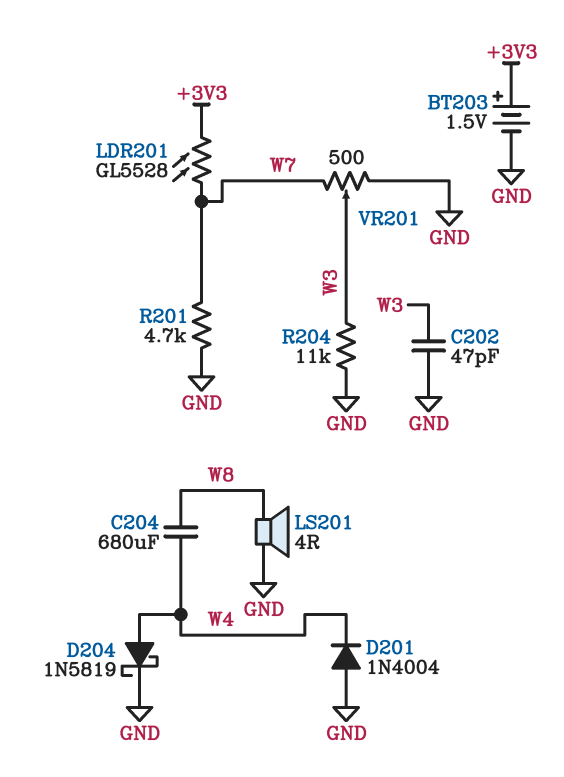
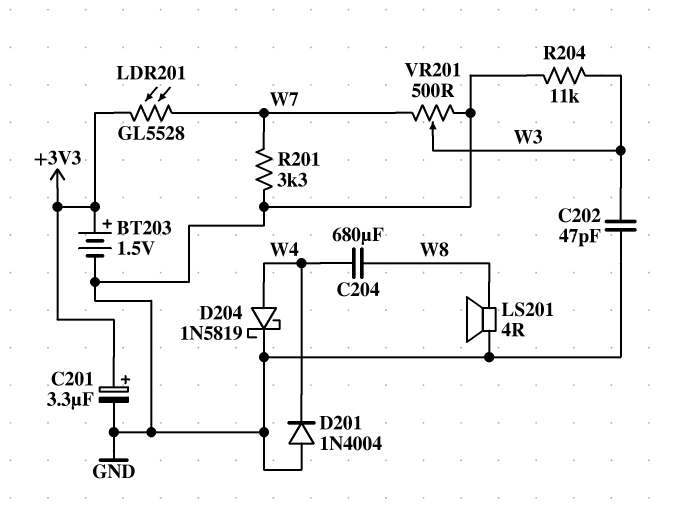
C201: none -> 3.3uF (plus +3V3, minus GND)
R201: 4.7k (GND, W7) -> 3.3k (GND, W7)

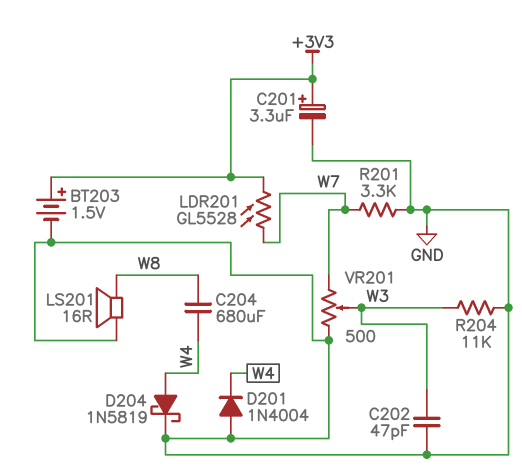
LS201: speaker 4R (GND, W8) -> speaker 16R (GND, W8)

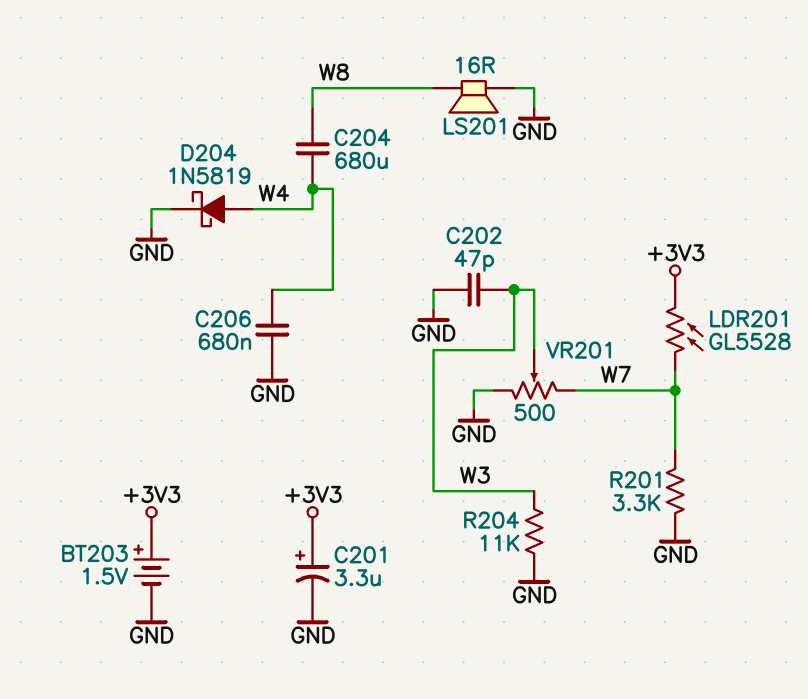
C206: none -> 680nF (GND, W4)
D201: diode 1N4004 (A GND, K W4) -> none

